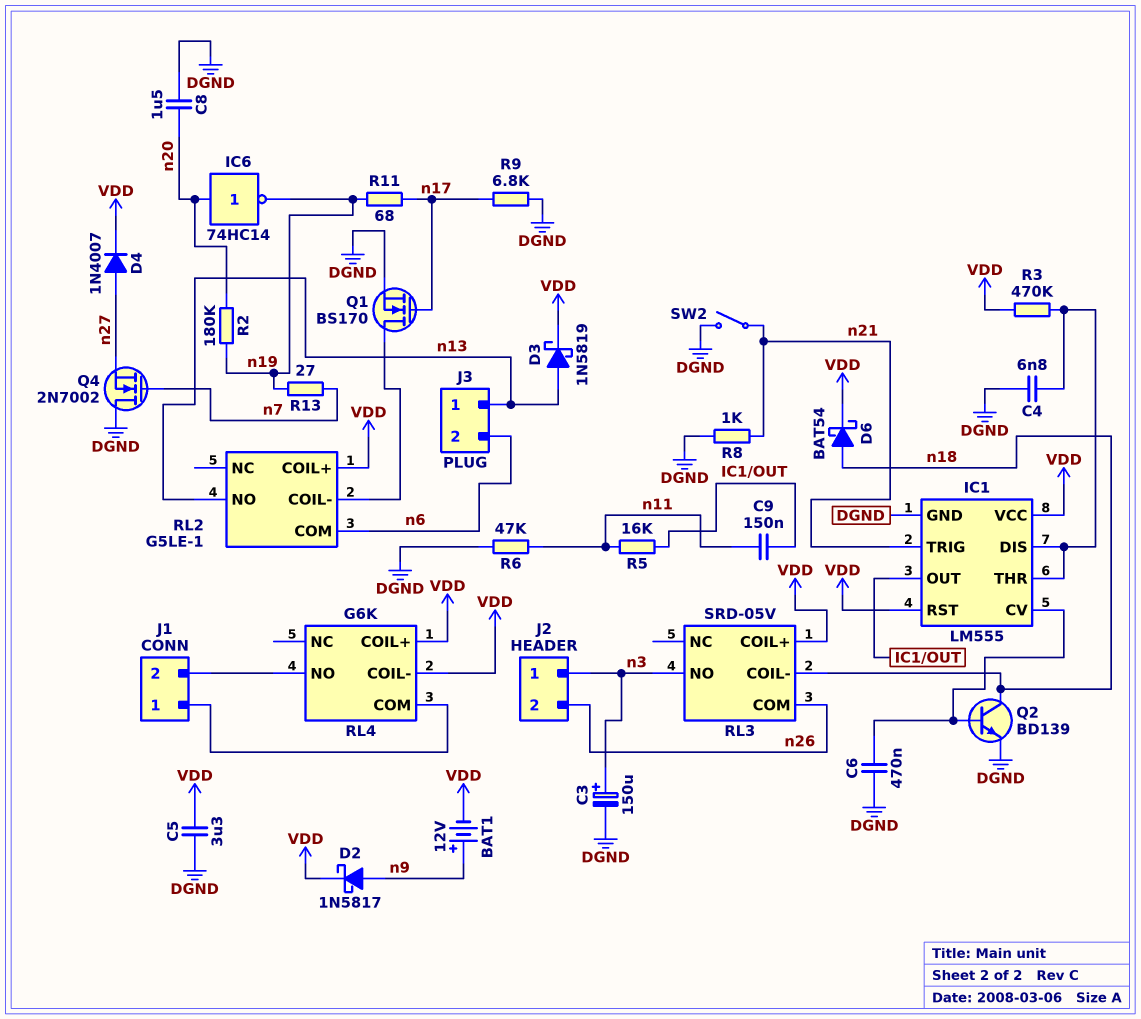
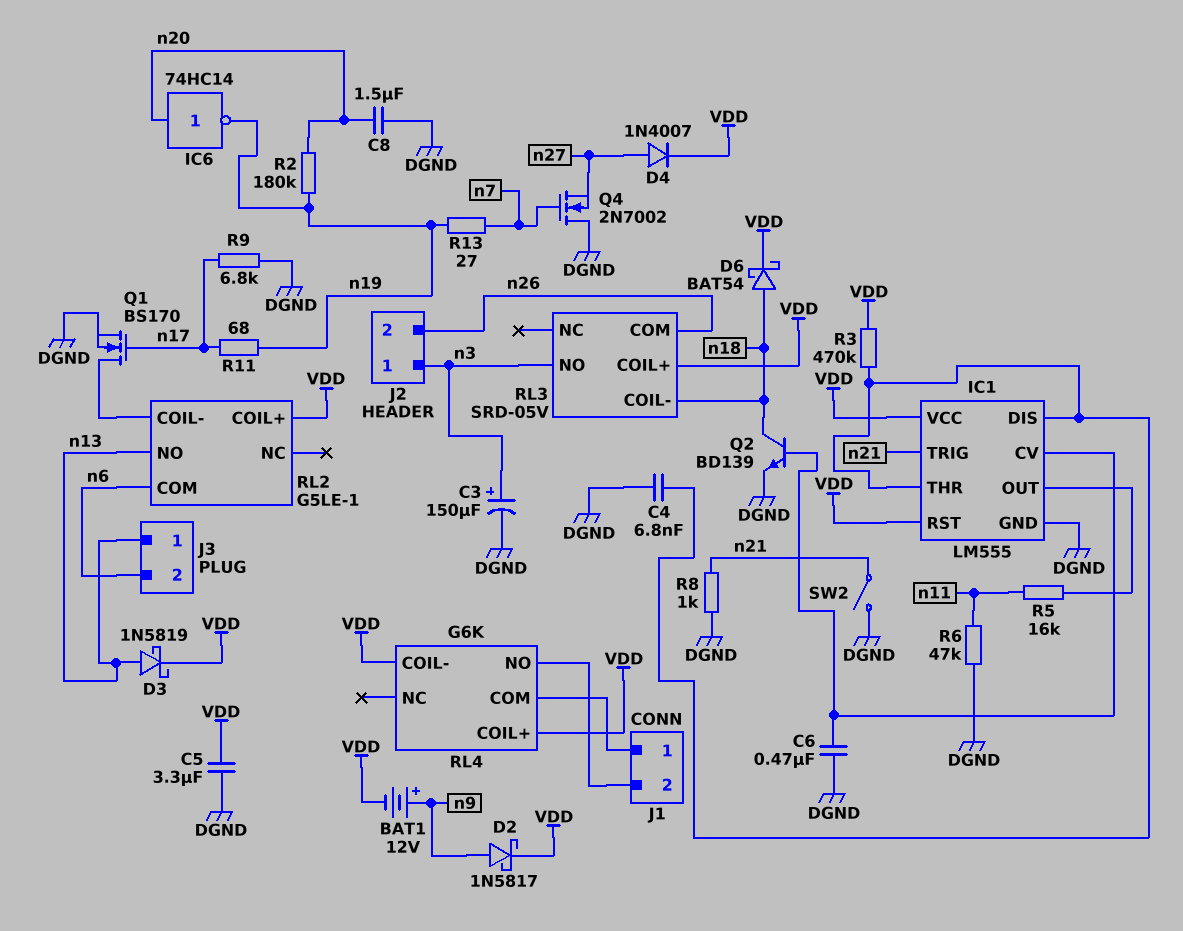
C9: 150nF (IC1/OUT, n11) -> none

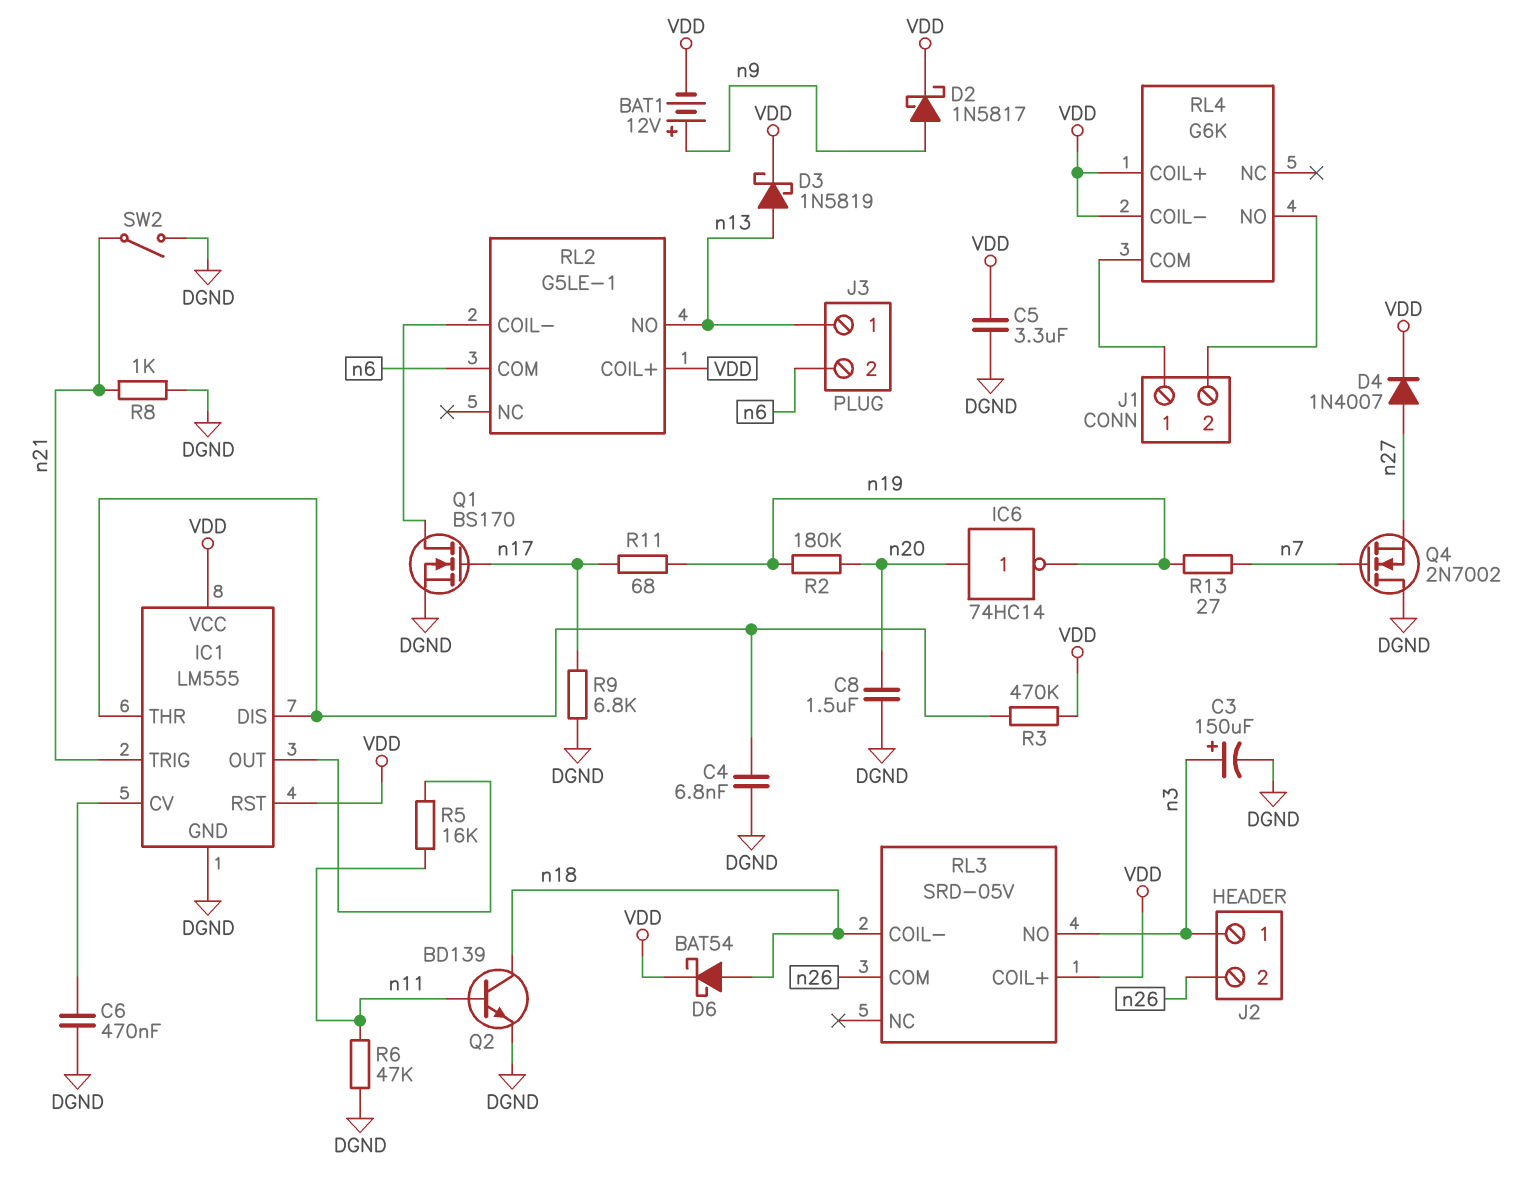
Q2: NPN BD139 (B IC1/CV, C n18, E DGND) -> NPN BD139 (B n11, C n18, E DGND)

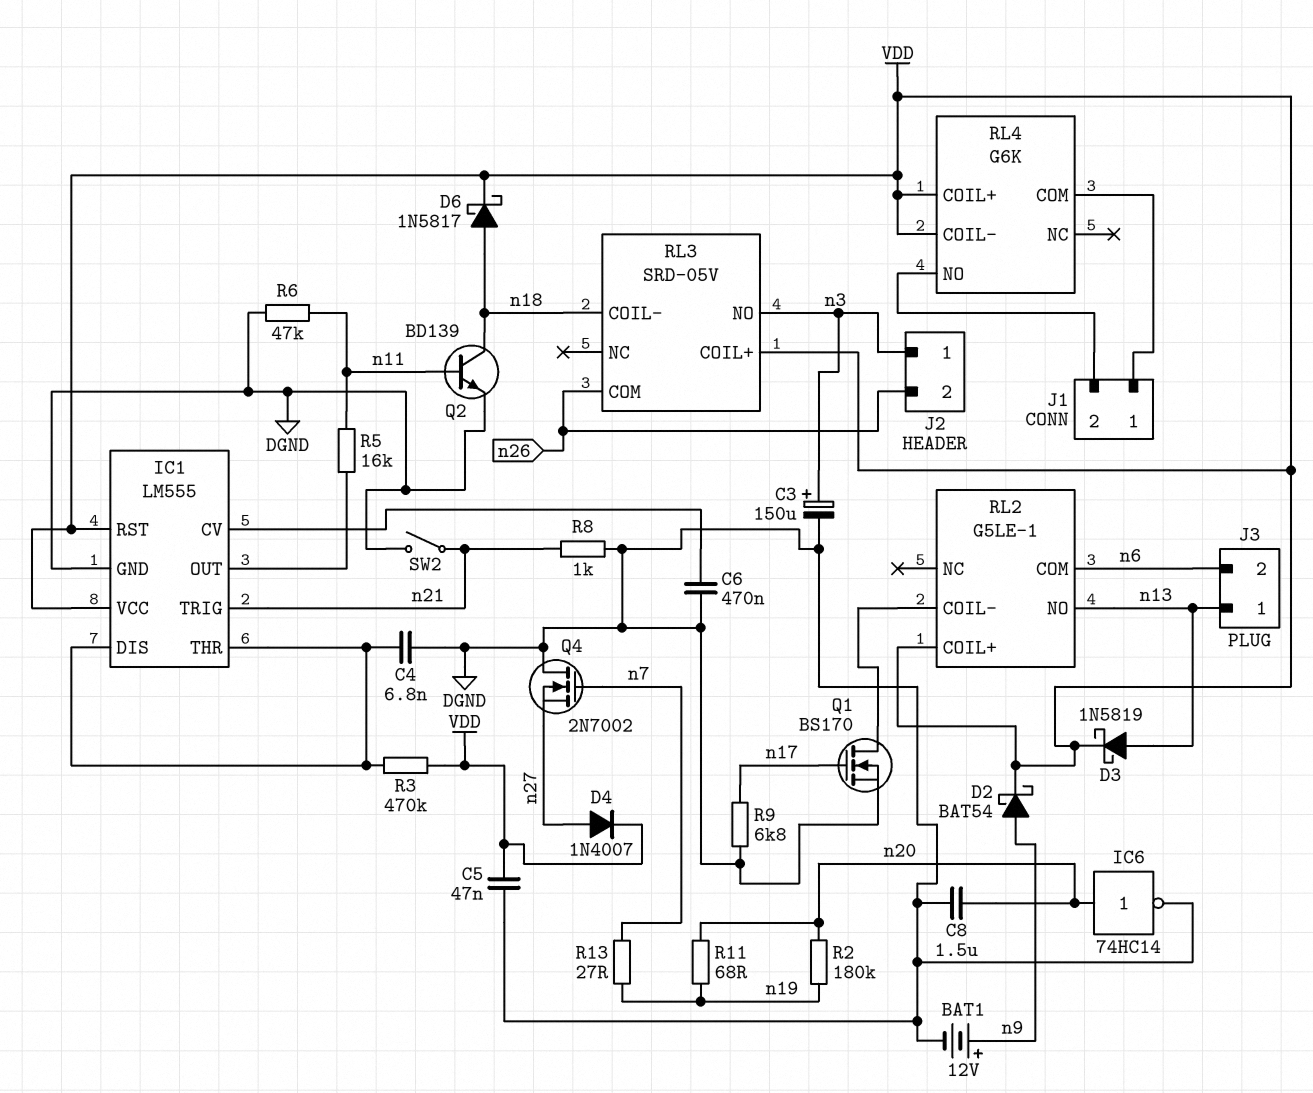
BAT1: 12V (plus n9, minus VDD) -> 12V (plus n9, minus DGND)
C5: 3.3uF (DGND, VDD) -> 47nF (DGND, VDD)
D2: schottky 1N5817 (A n9, K VDD) -> schottky BAT54 (A n9, K VDD)
D6: schottky BAT54 (A n18, K VDD) -> schottky 1N5817 (A n18, K VDD)
IC6: NOT 74HC14 (in n20, out n19) -> NOT 74HC14 (in n20, out DGND)
R11: 68 (n17, n19) -> 68 (n19, n20)

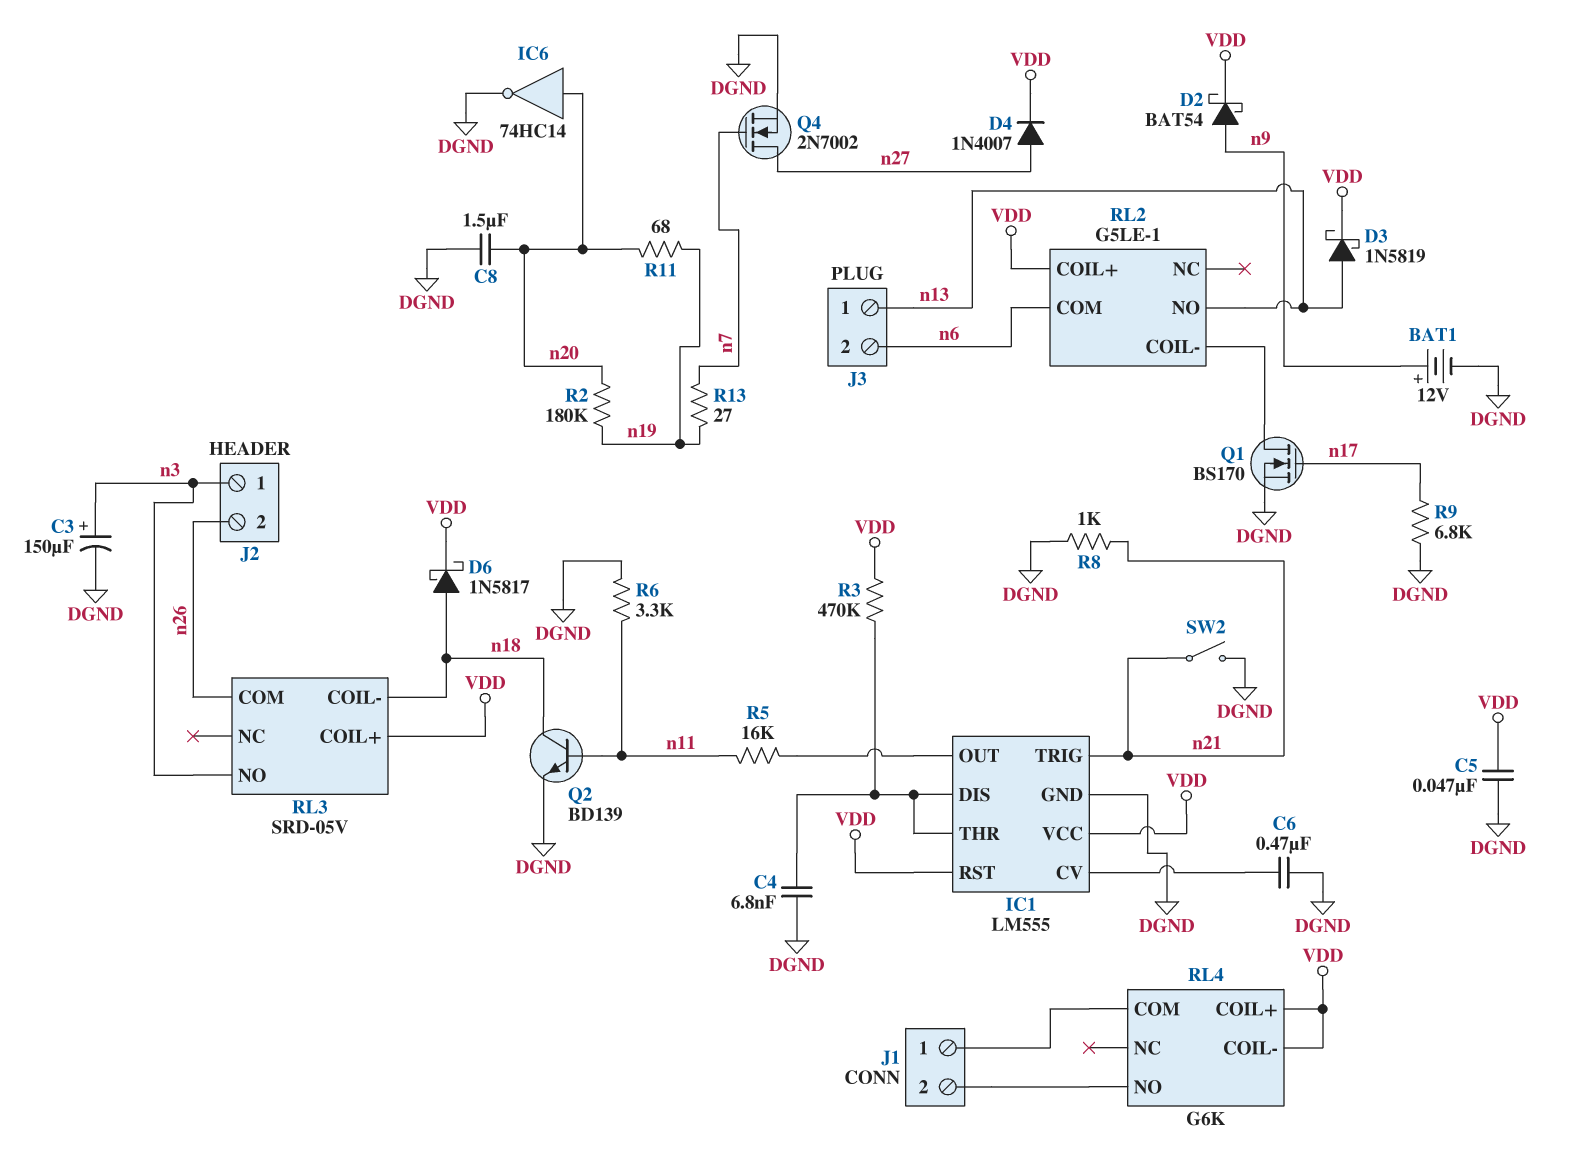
Q4: NMOS 2N7002 (G n7, D DGND, S n27) -> NMOS 2N7002 (G n7, D n27, S DGND)
R6: 47k (DGND, n11) -> 3.3k (DGND, n11)

